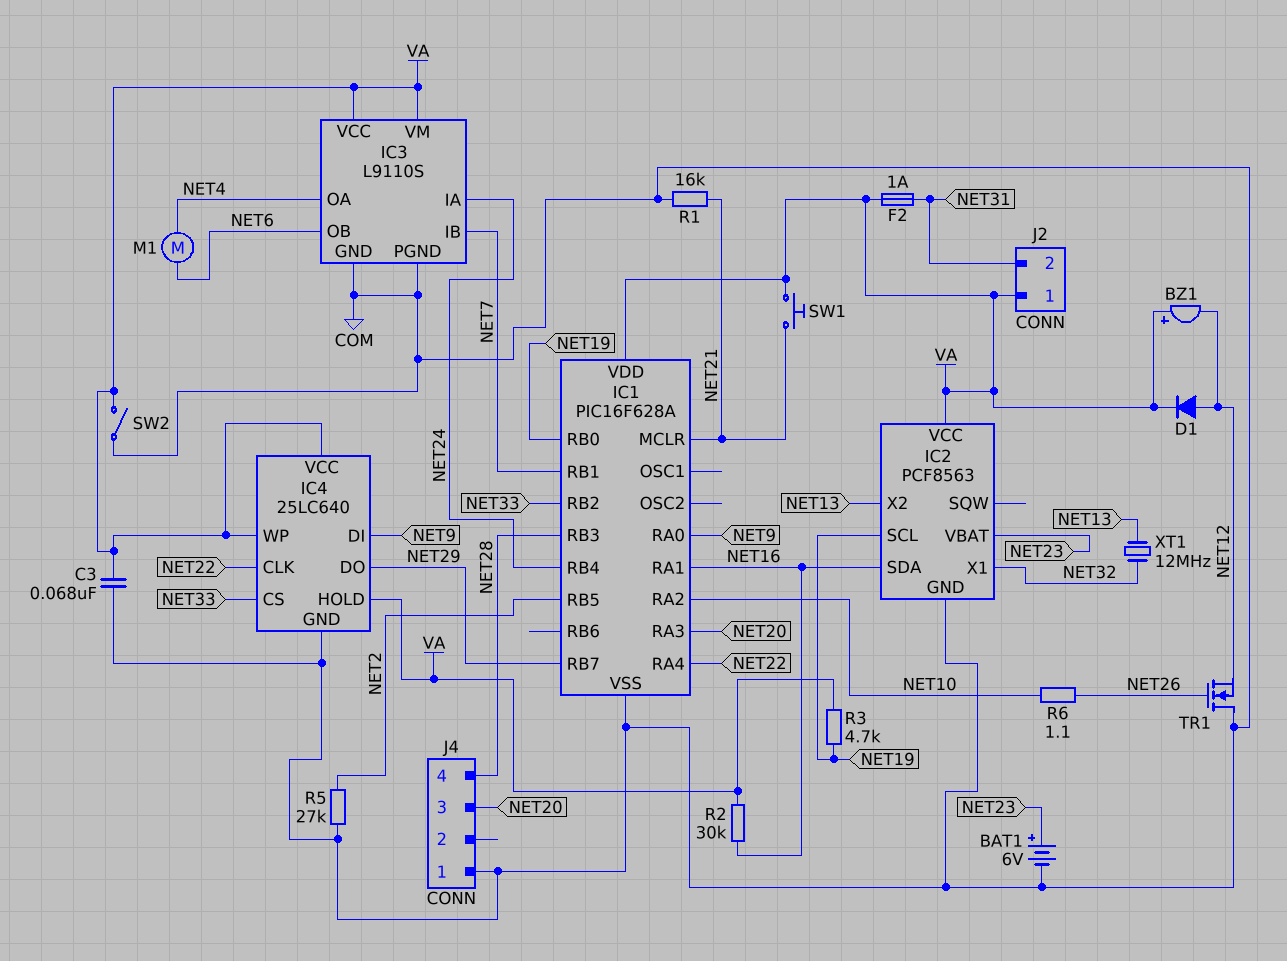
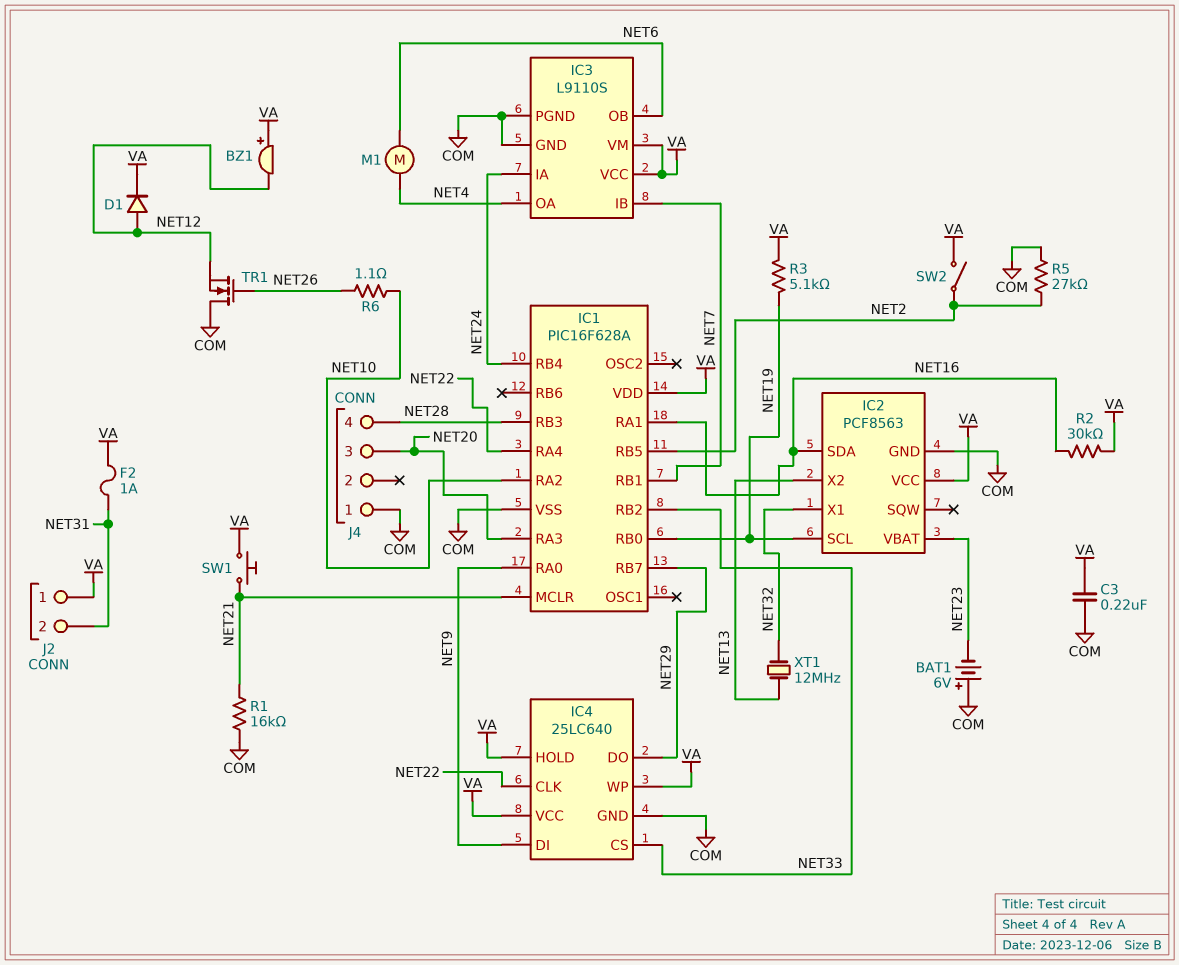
BAT1: 6V (plus NET23, minus COM) -> 6V (plus COM, minus NET23)
C3: 68nF (COM, VA) -> 220nF (COM, VA)
R3: 4.7k (NET19, VA) -> 5.1k (NET19, VA)
SW2: switch (COM, VA) -> switch (NET2, VA)

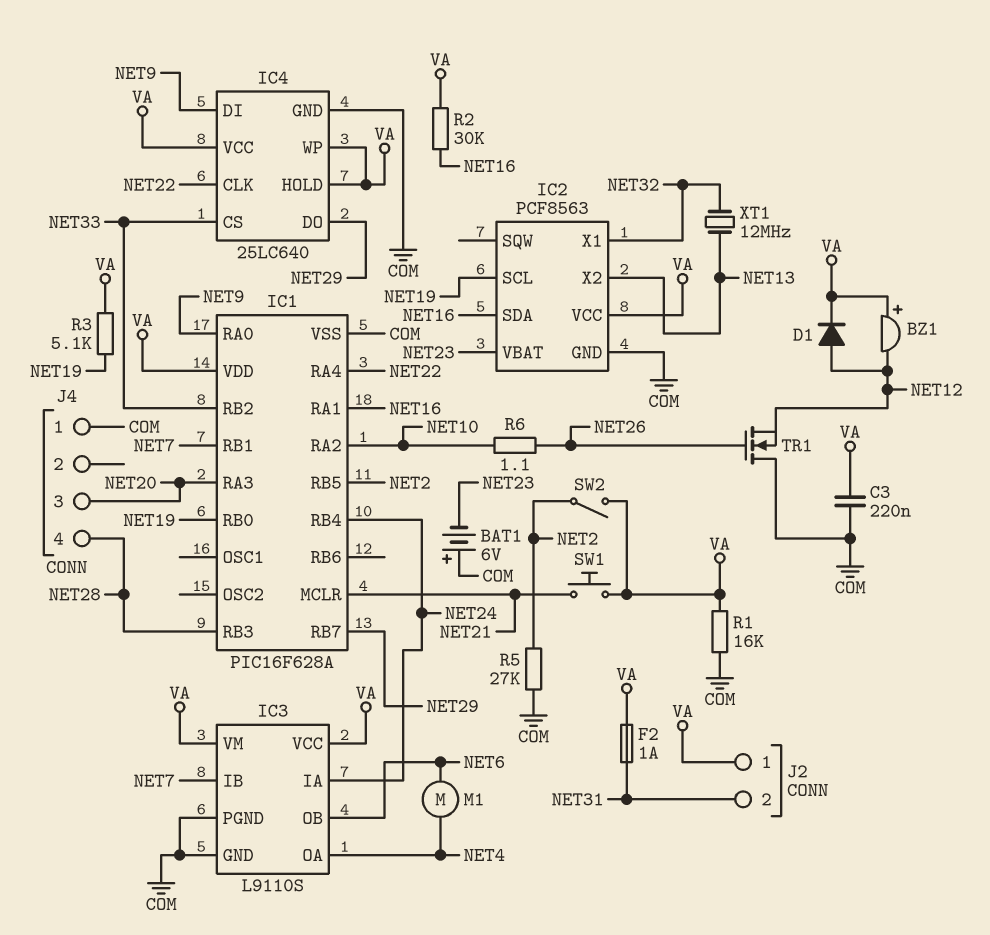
R1: 16k (COM, NET21) -> 16k (COM, VA)

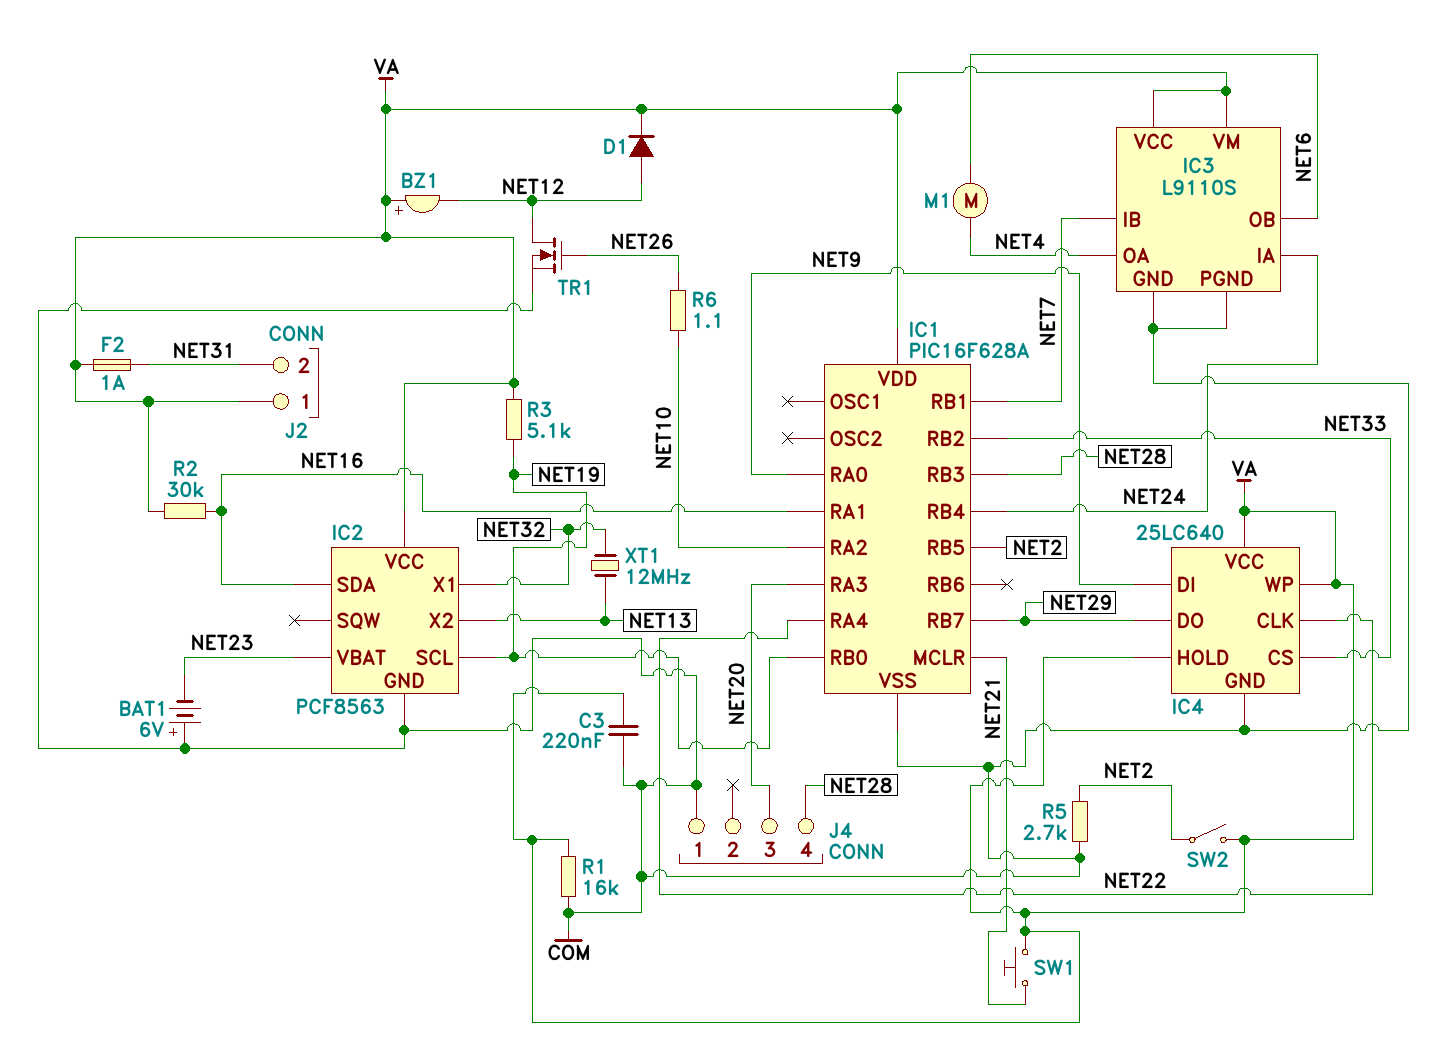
R5: 27k (COM, NET2) -> 2.7k (COM, NET2)
TR1: NMOS (G NET26, D COM, S NET12) -> NMOS (G NET26, D NET12, S COM)

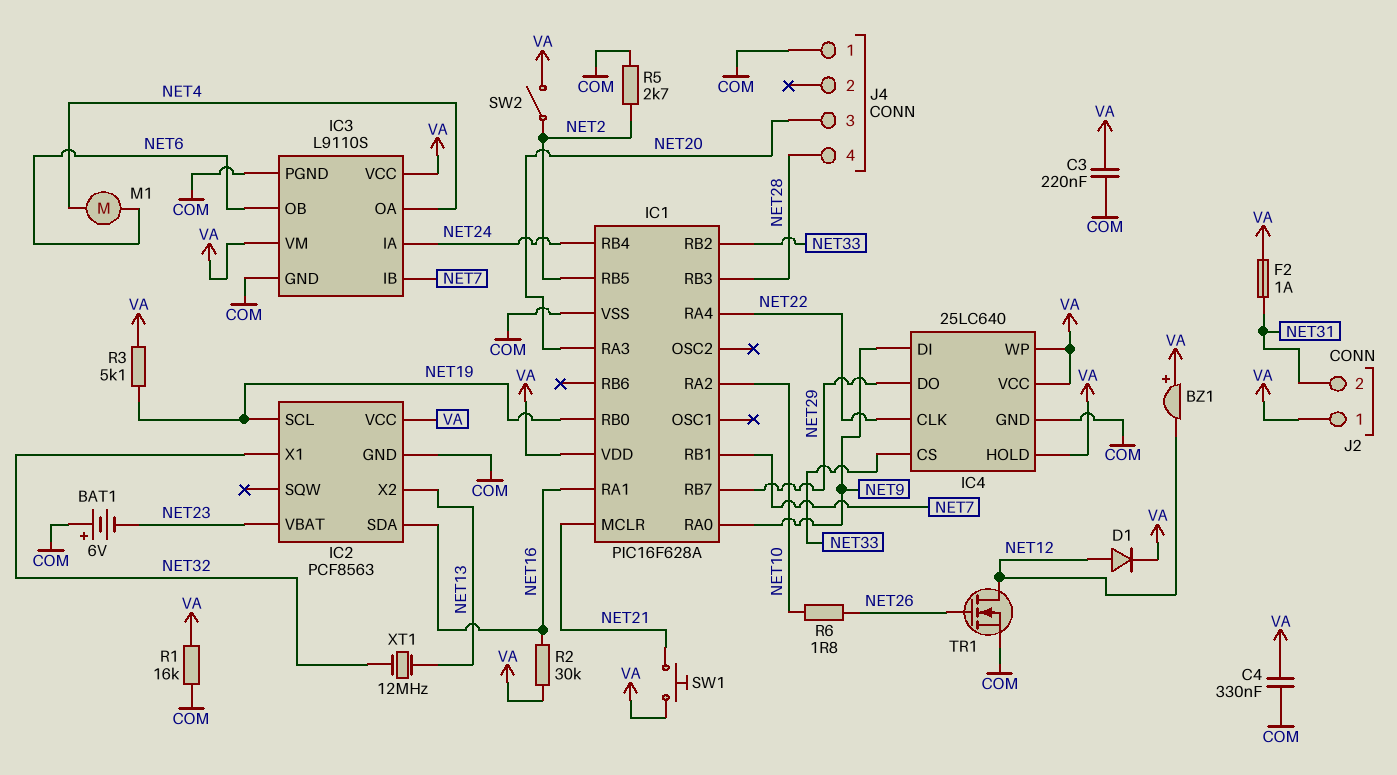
C4: none -> 330nF (COM, VA)
R6: 1.1 (NET10, NET26) -> 1.8 (NET10, NET26)

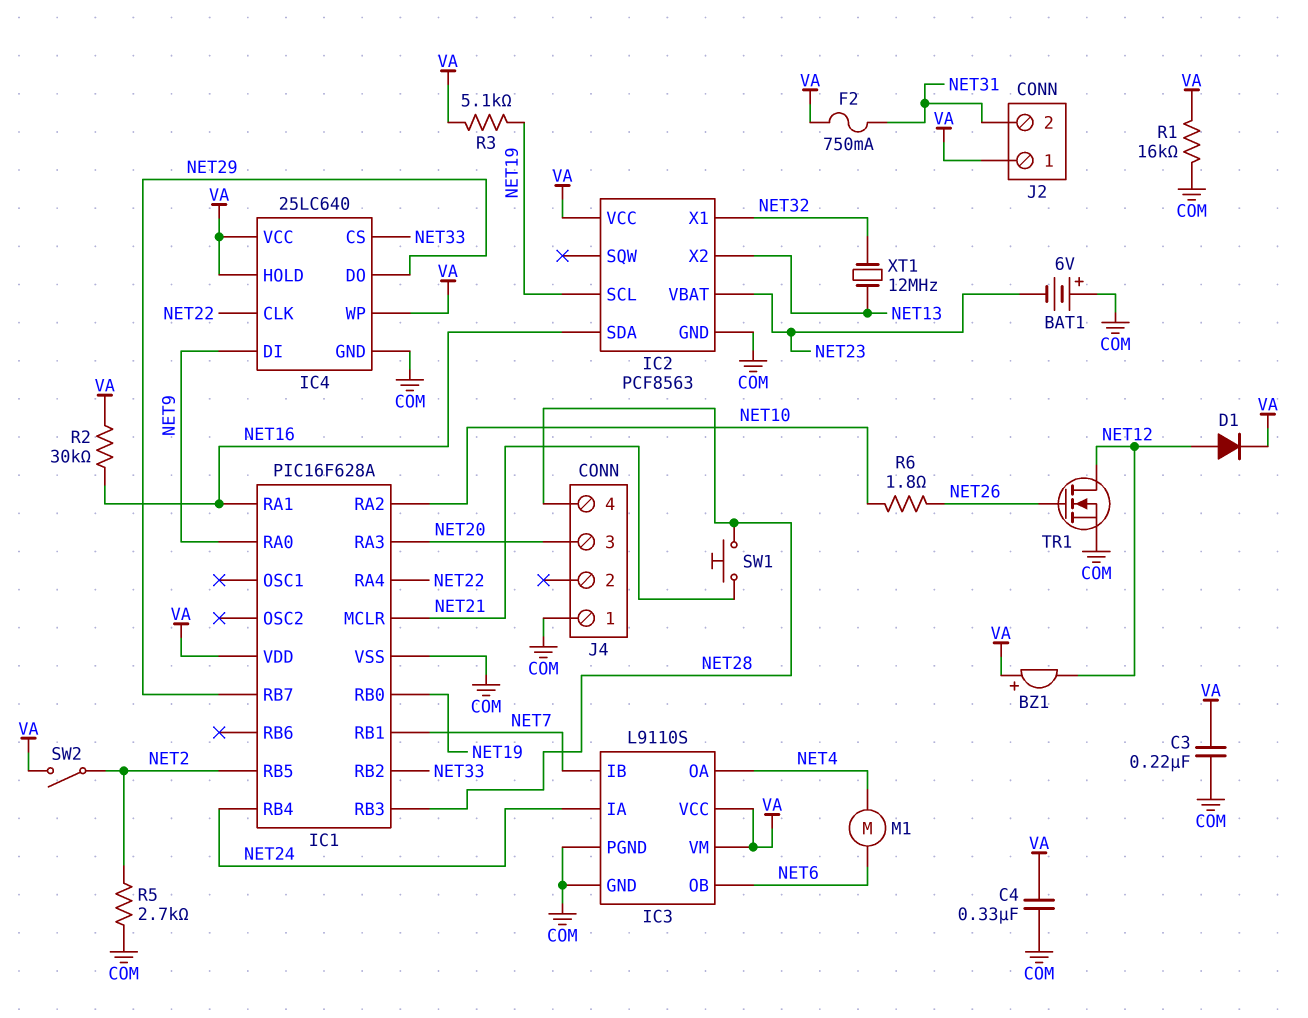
F2: 1A (NET31, VA) -> 750mA (NET31, VA)
SW1: button (NET21, VA) -> button (NET21, NET28)

